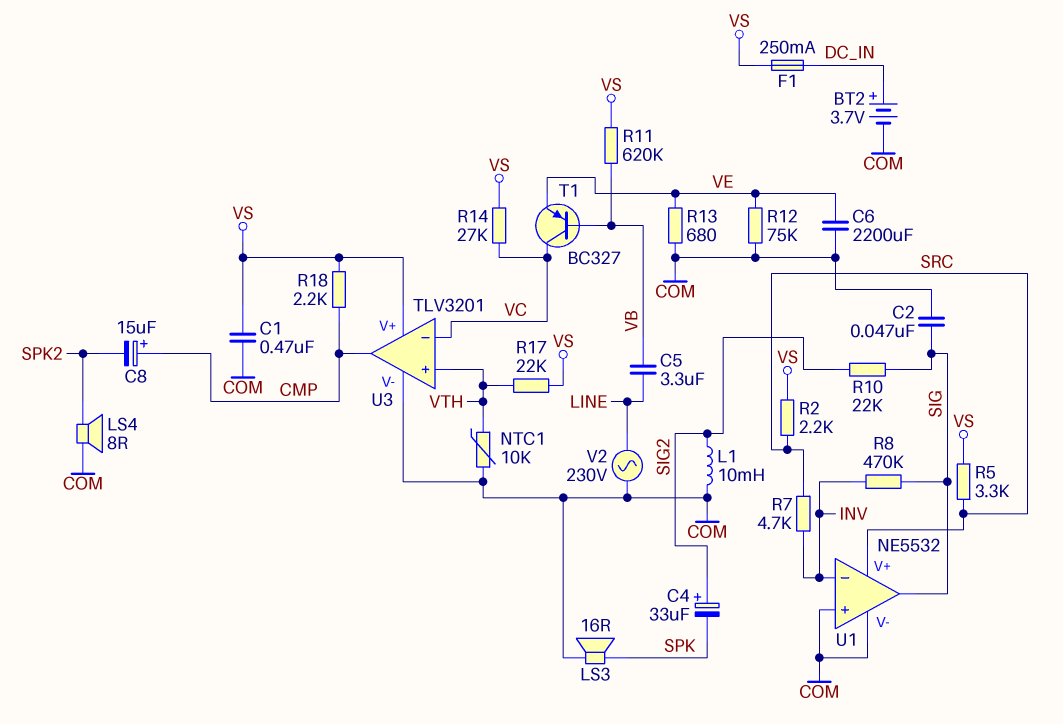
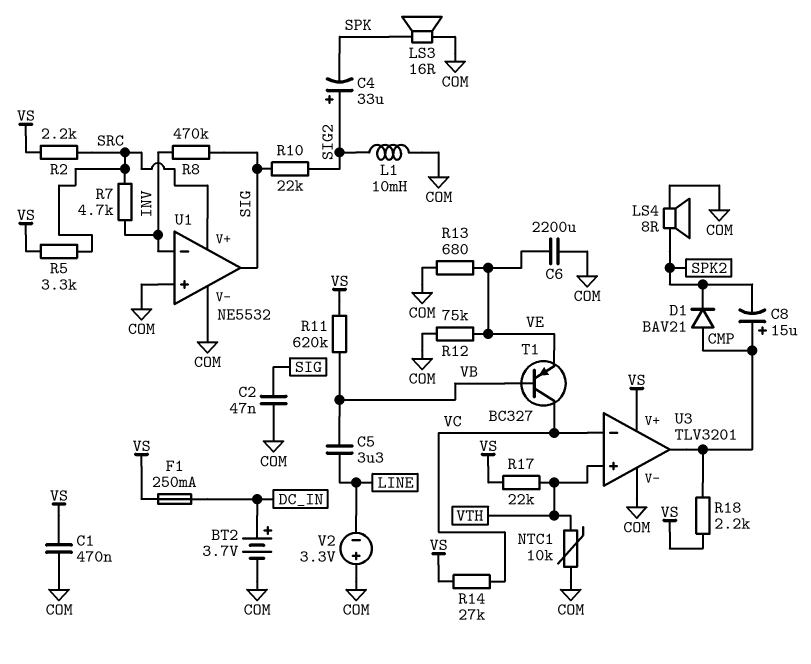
D1: none -> diode BAV21 (A CMP, K SPK2)
V2: AC 230V (COM, LINE) -> 3.3V (plus COM, minus LINE)

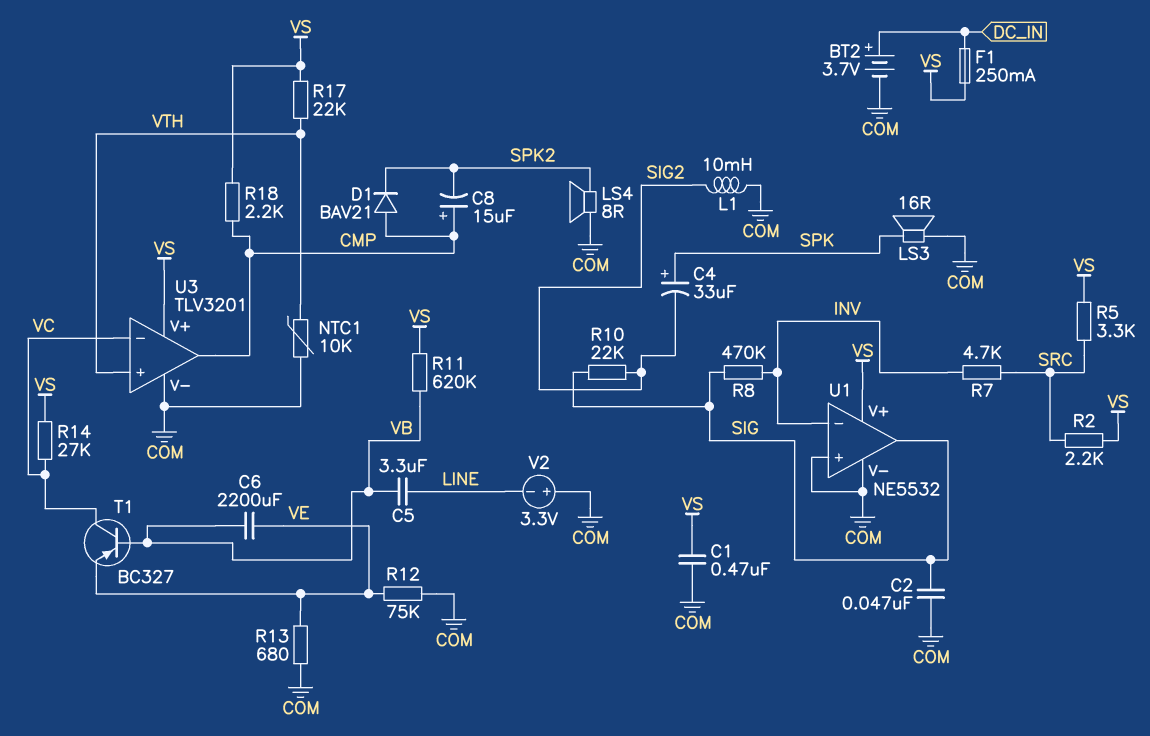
C4: 33uF (plus SIG2, minus SPK) -> 33uF (plus SPK, minus SIG2)
C6: 2200uF (COM, VE) -> 2200uF (VB, VE)
U1 pin V+: SRC -> VS

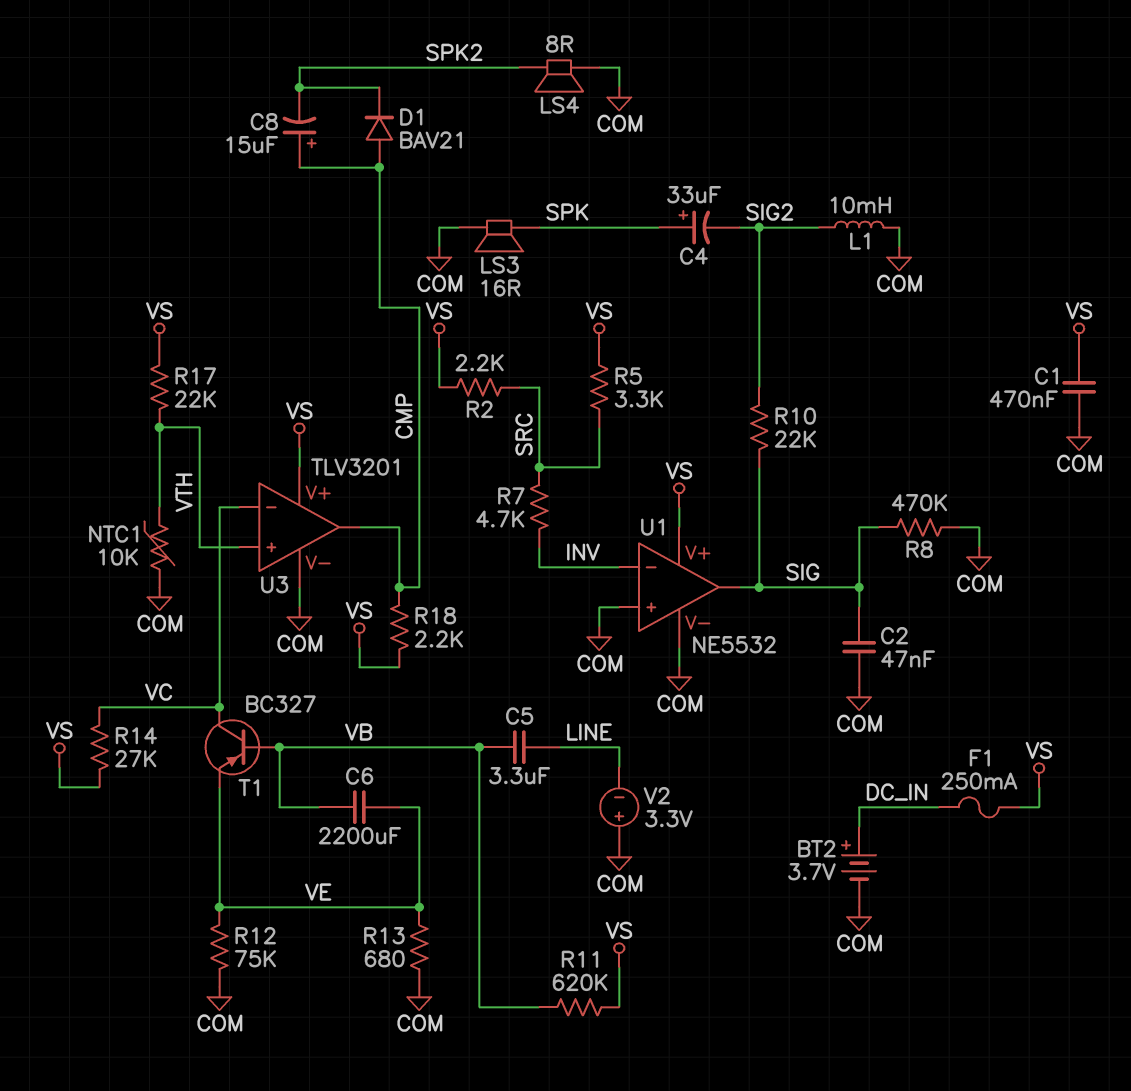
R8: 470k (INV, SIG) -> 470k (COM, SIG)

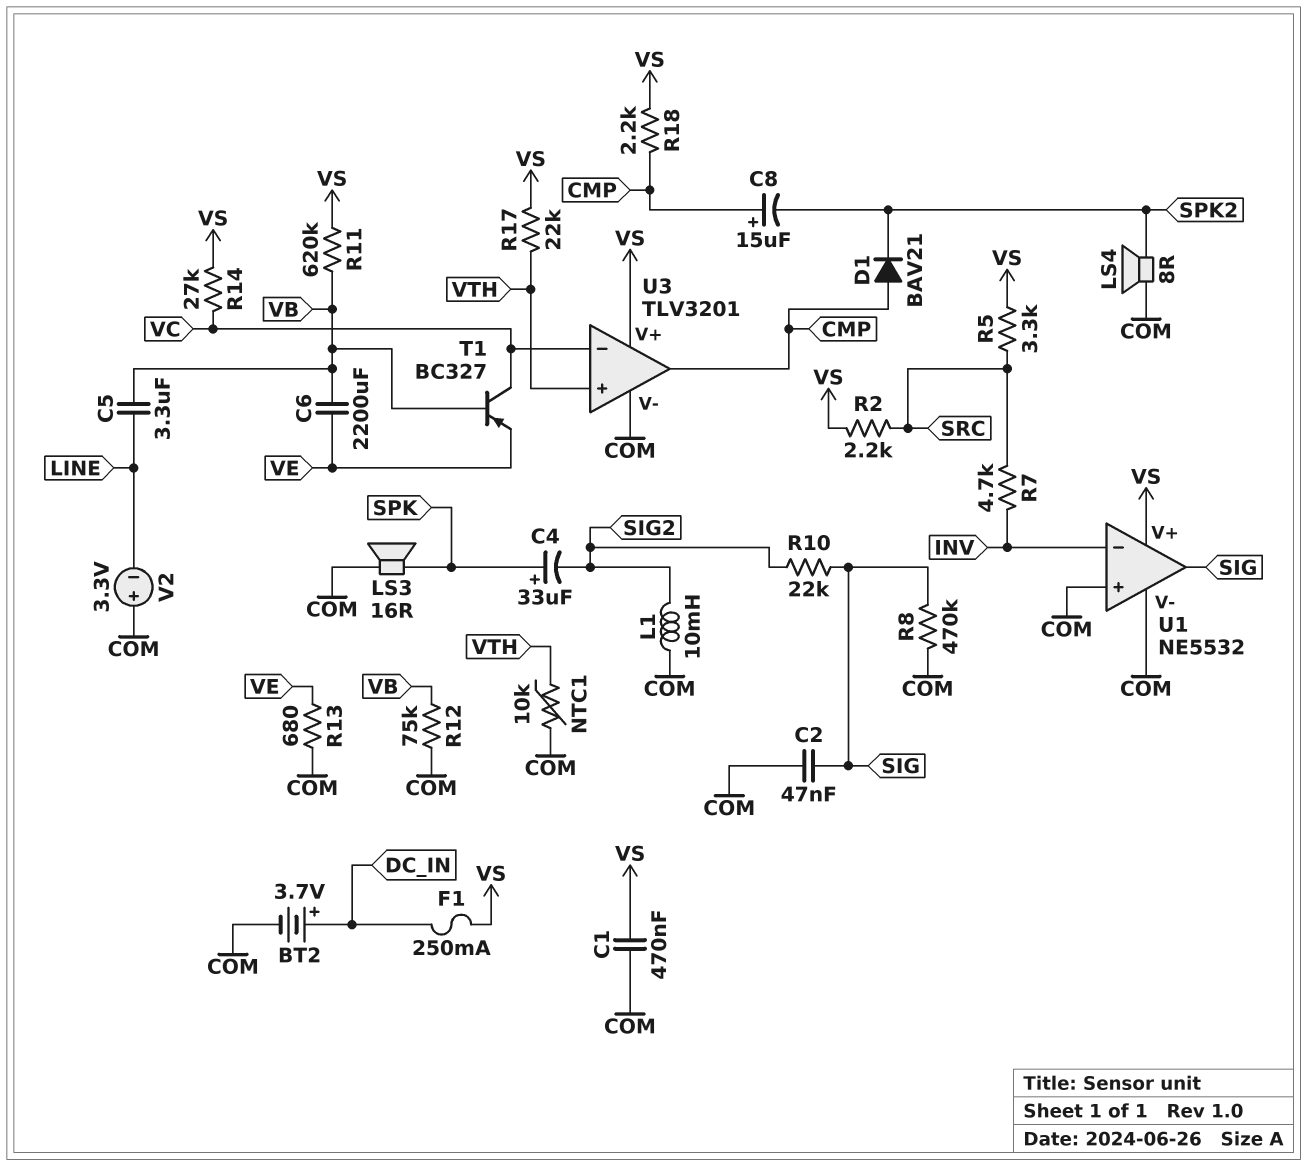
R12: 75k (COM, VE) -> 75k (COM, VB)

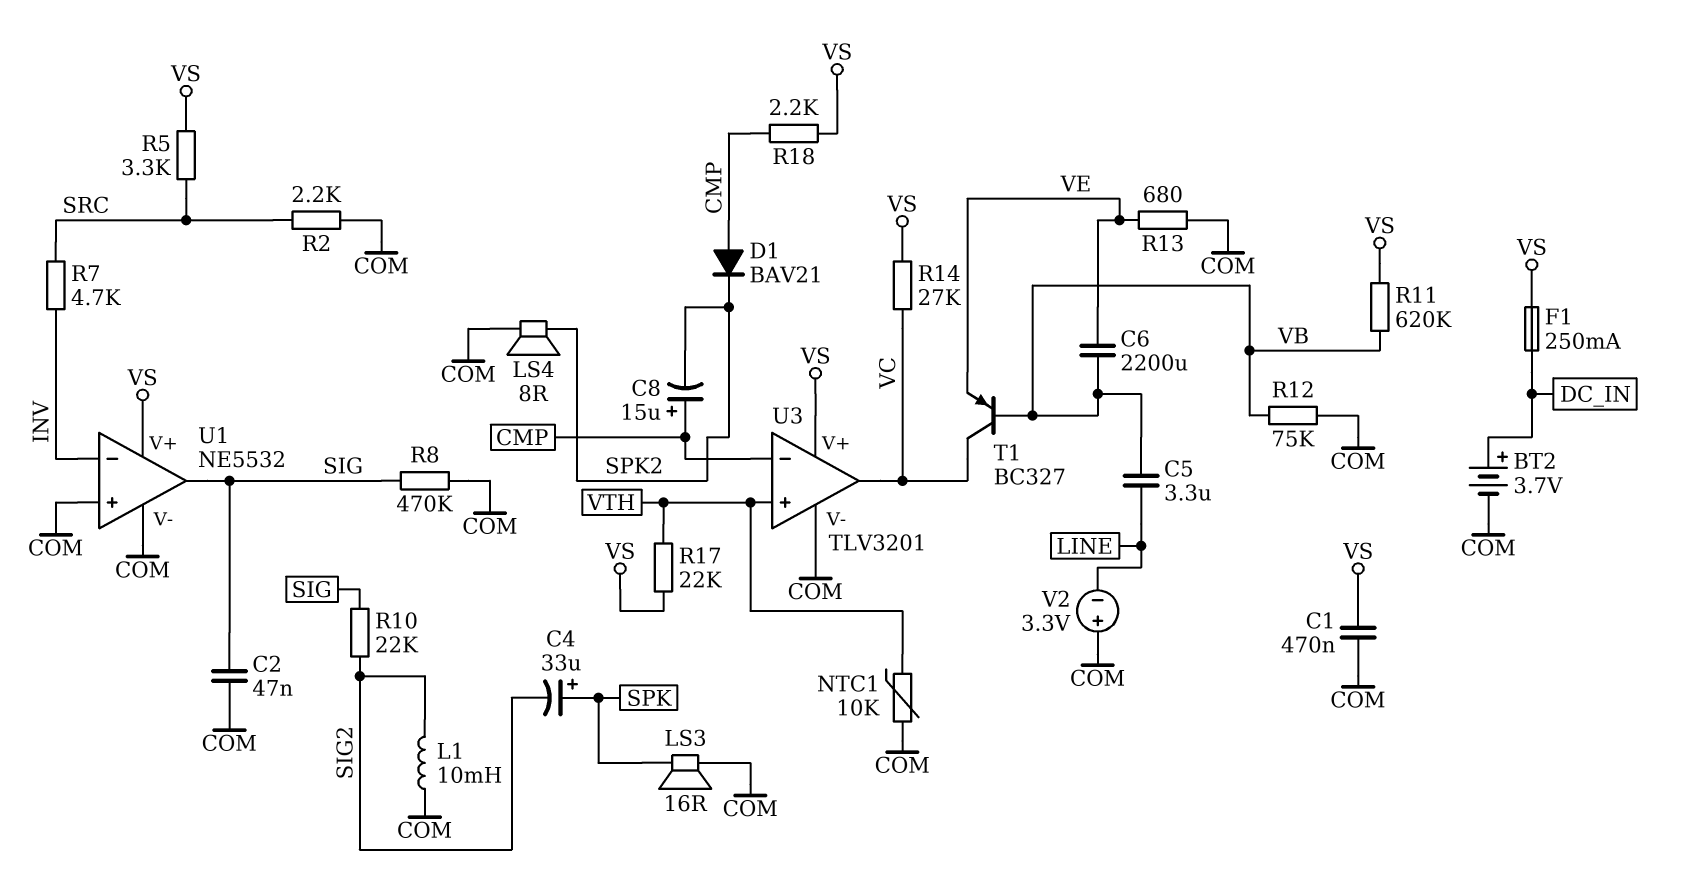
R2: 2.2k (SRC, VS) -> 2.2k (COM, SRC)
U3 pin in-: VC -> CMP
U3 pin out: CMP -> VC

